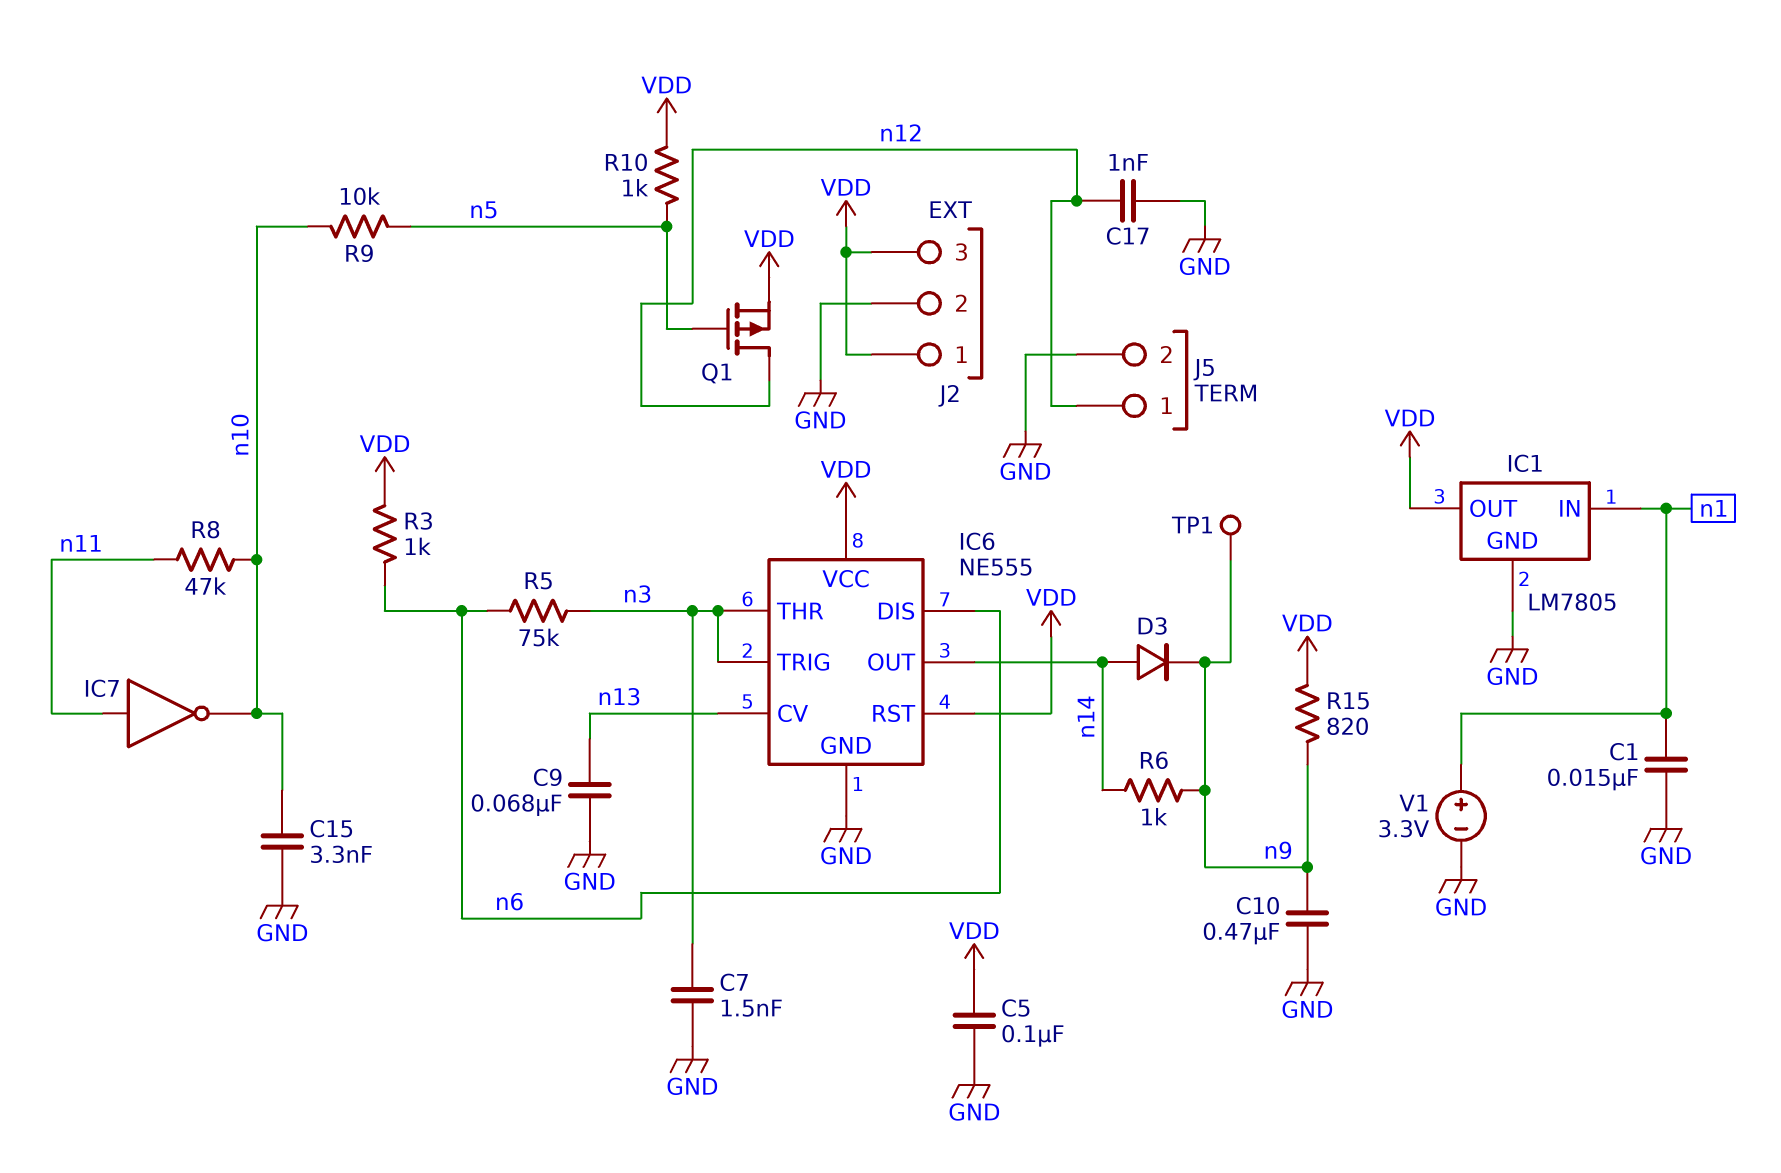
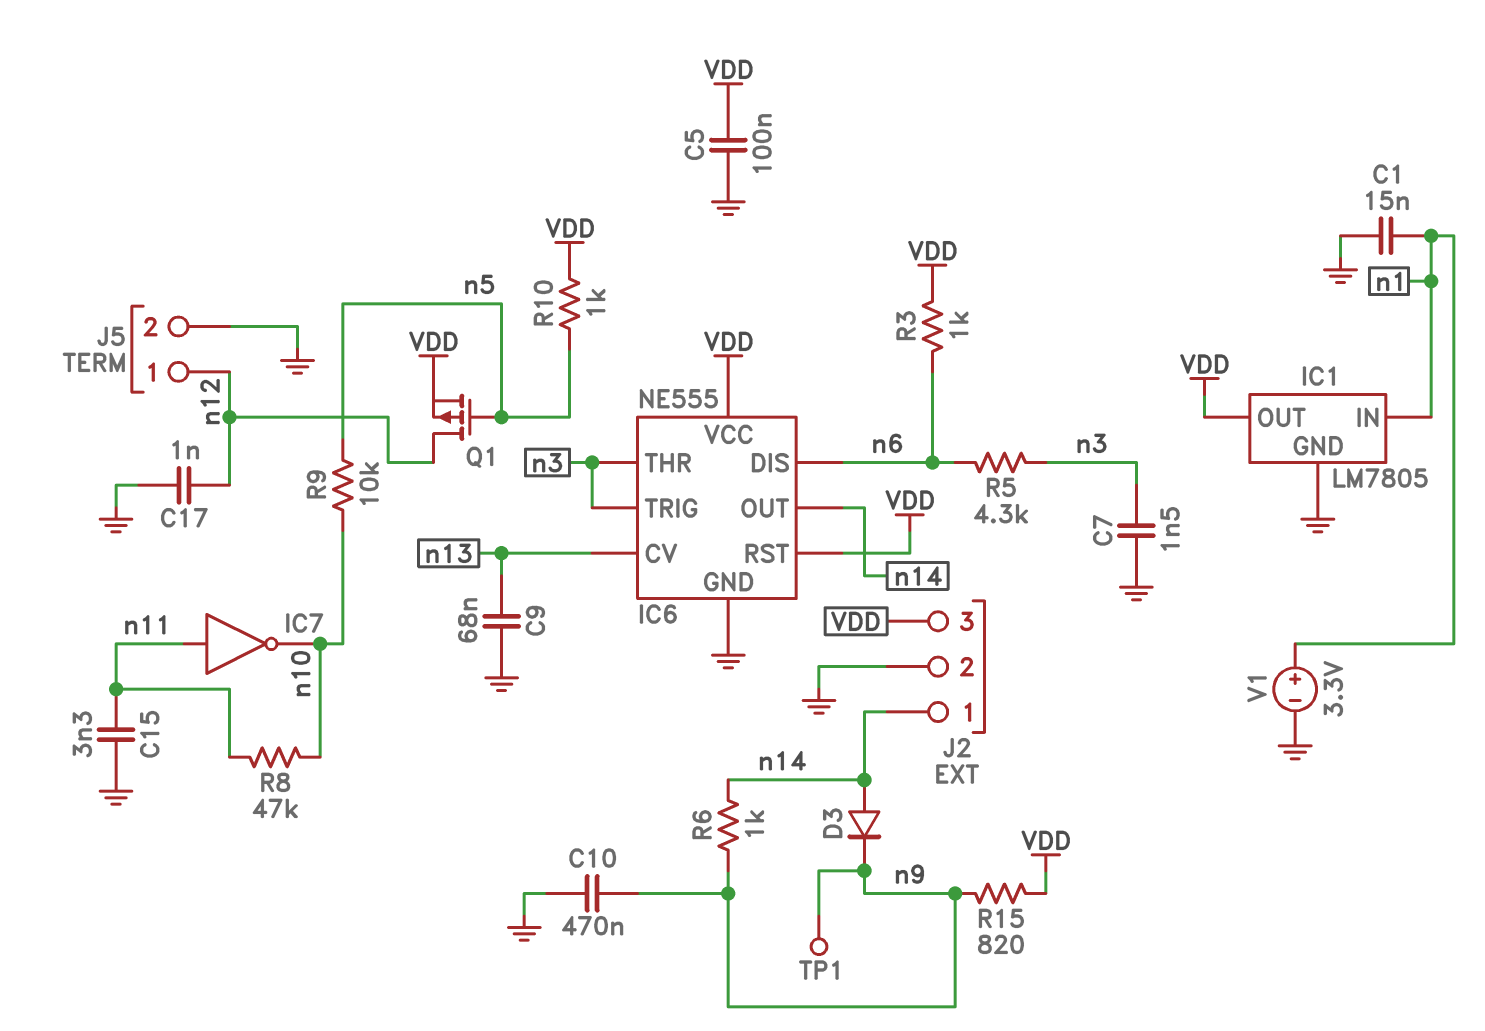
C15: 3.3nF (GND, n10) -> 3.3nF (GND, n11)
J2 pin 1: VDD -> n14
R5: 75k (n3, n6) -> 4.3k (n3, n6)

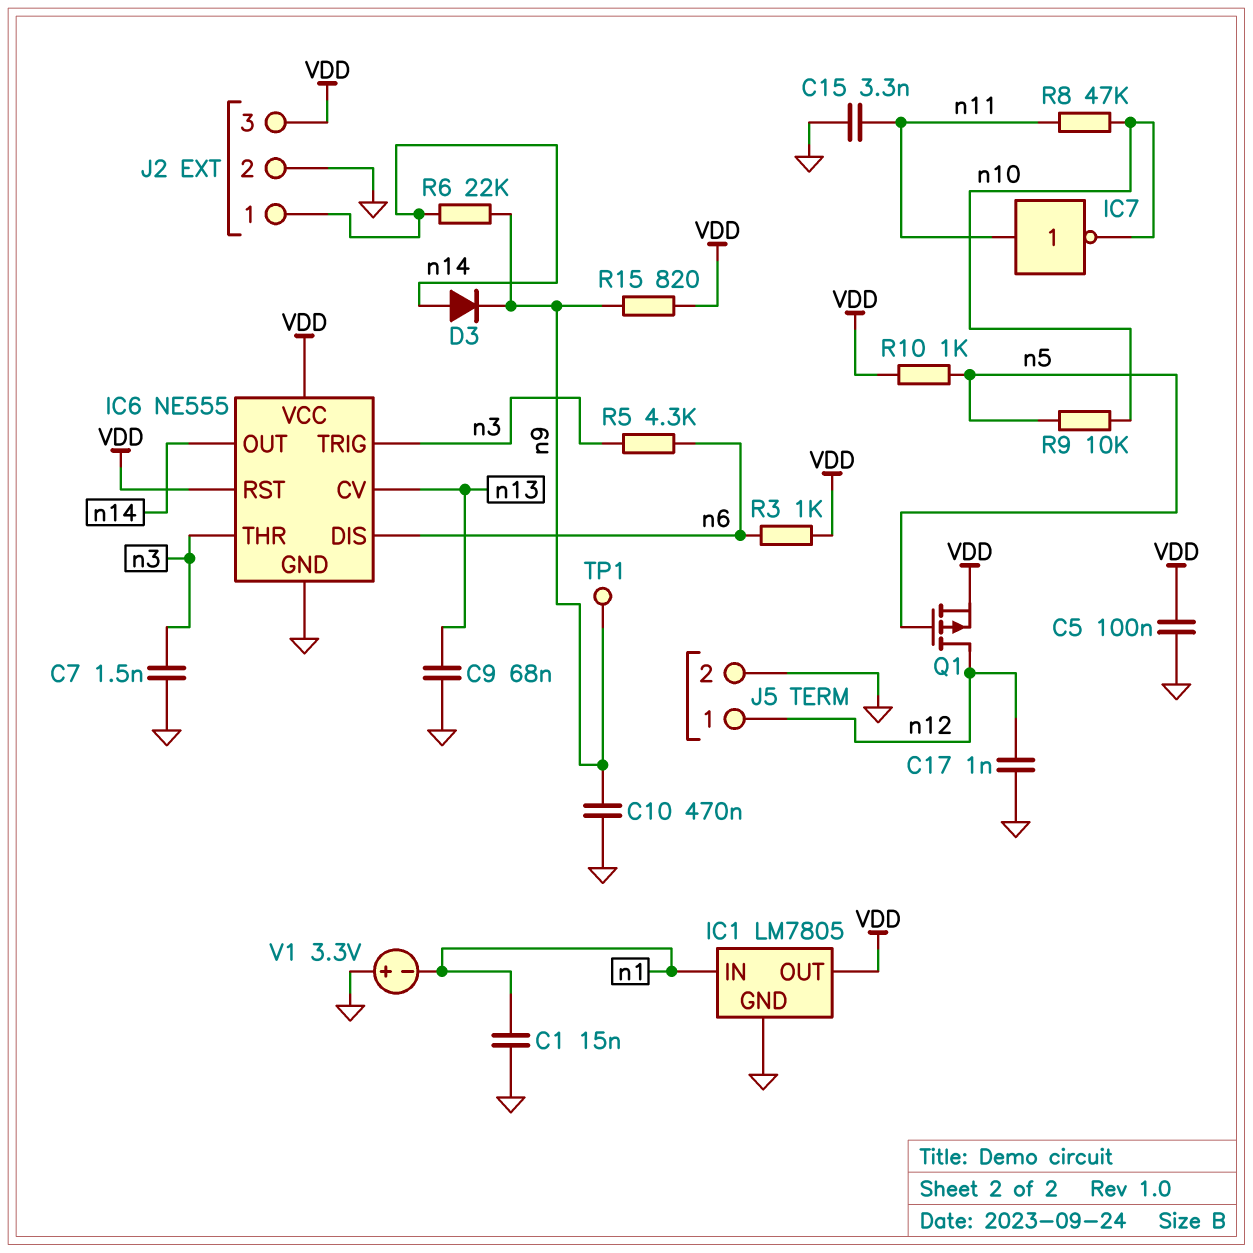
R6: 1k (n9, n14) -> 22k (n9, n14)
V1: 3.3V (plus n1, minus GND) -> 3.3V (plus GND, minus n1)

